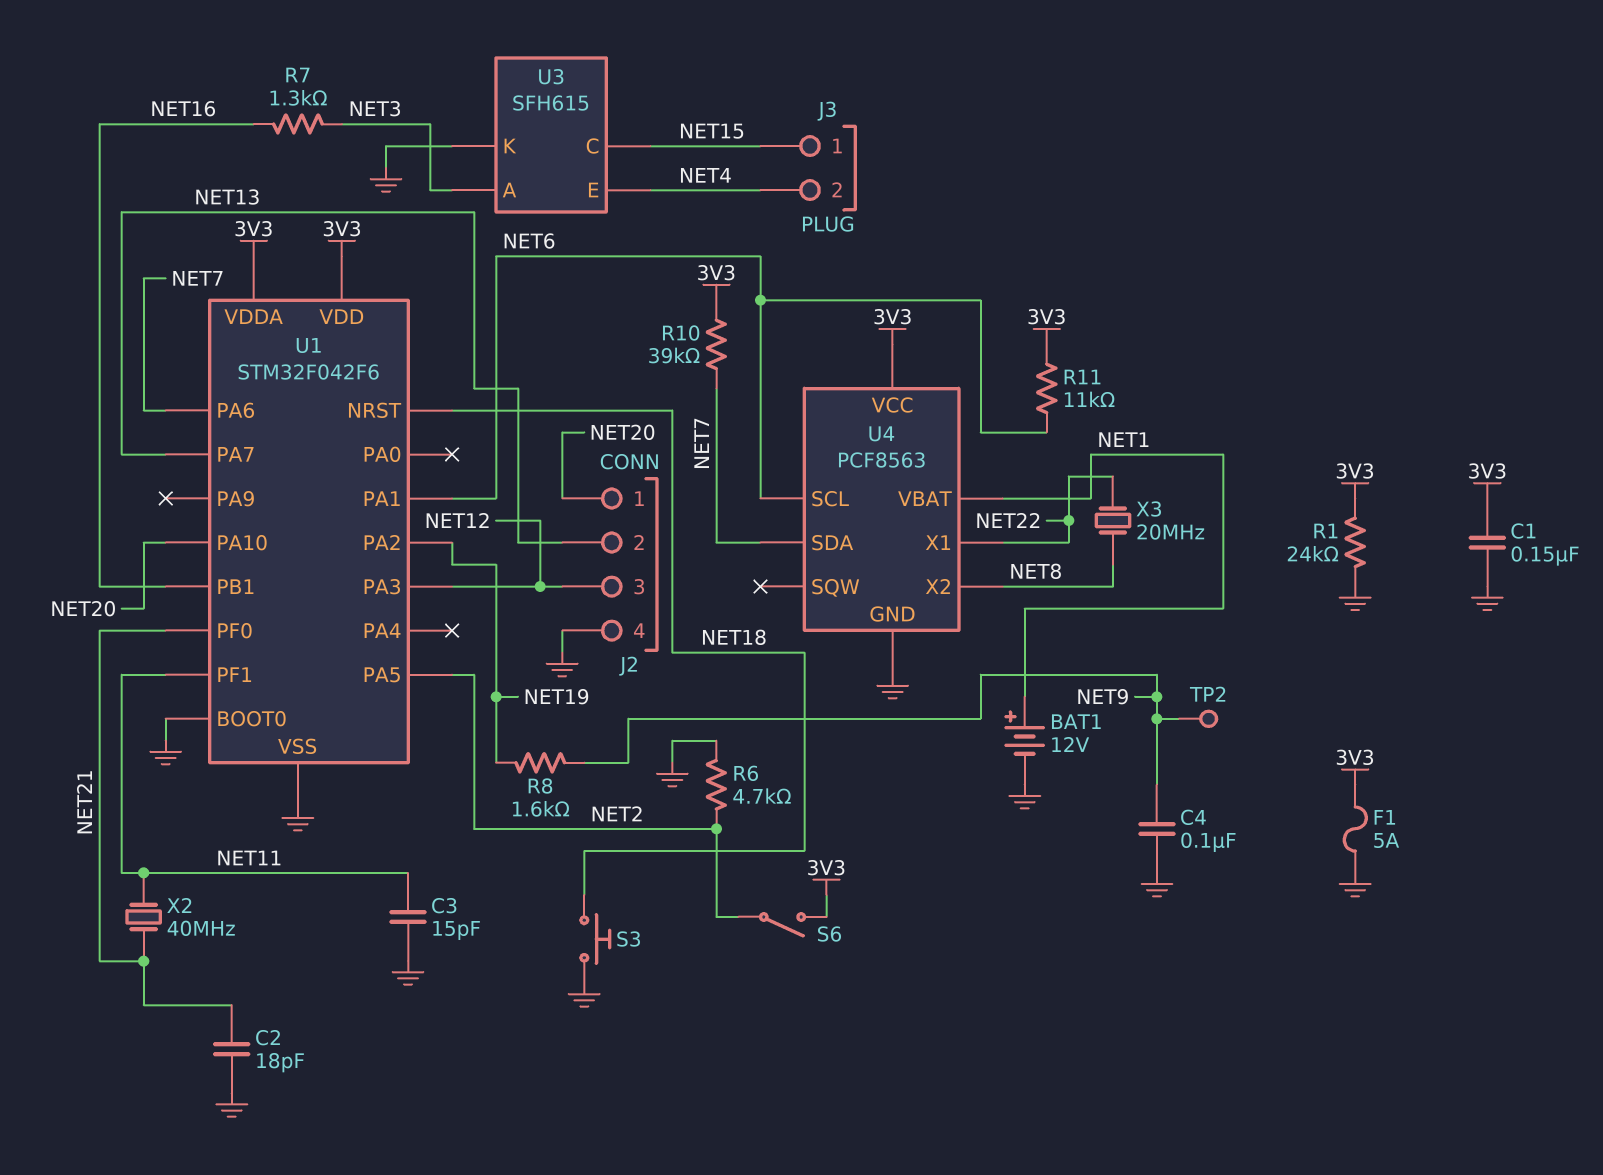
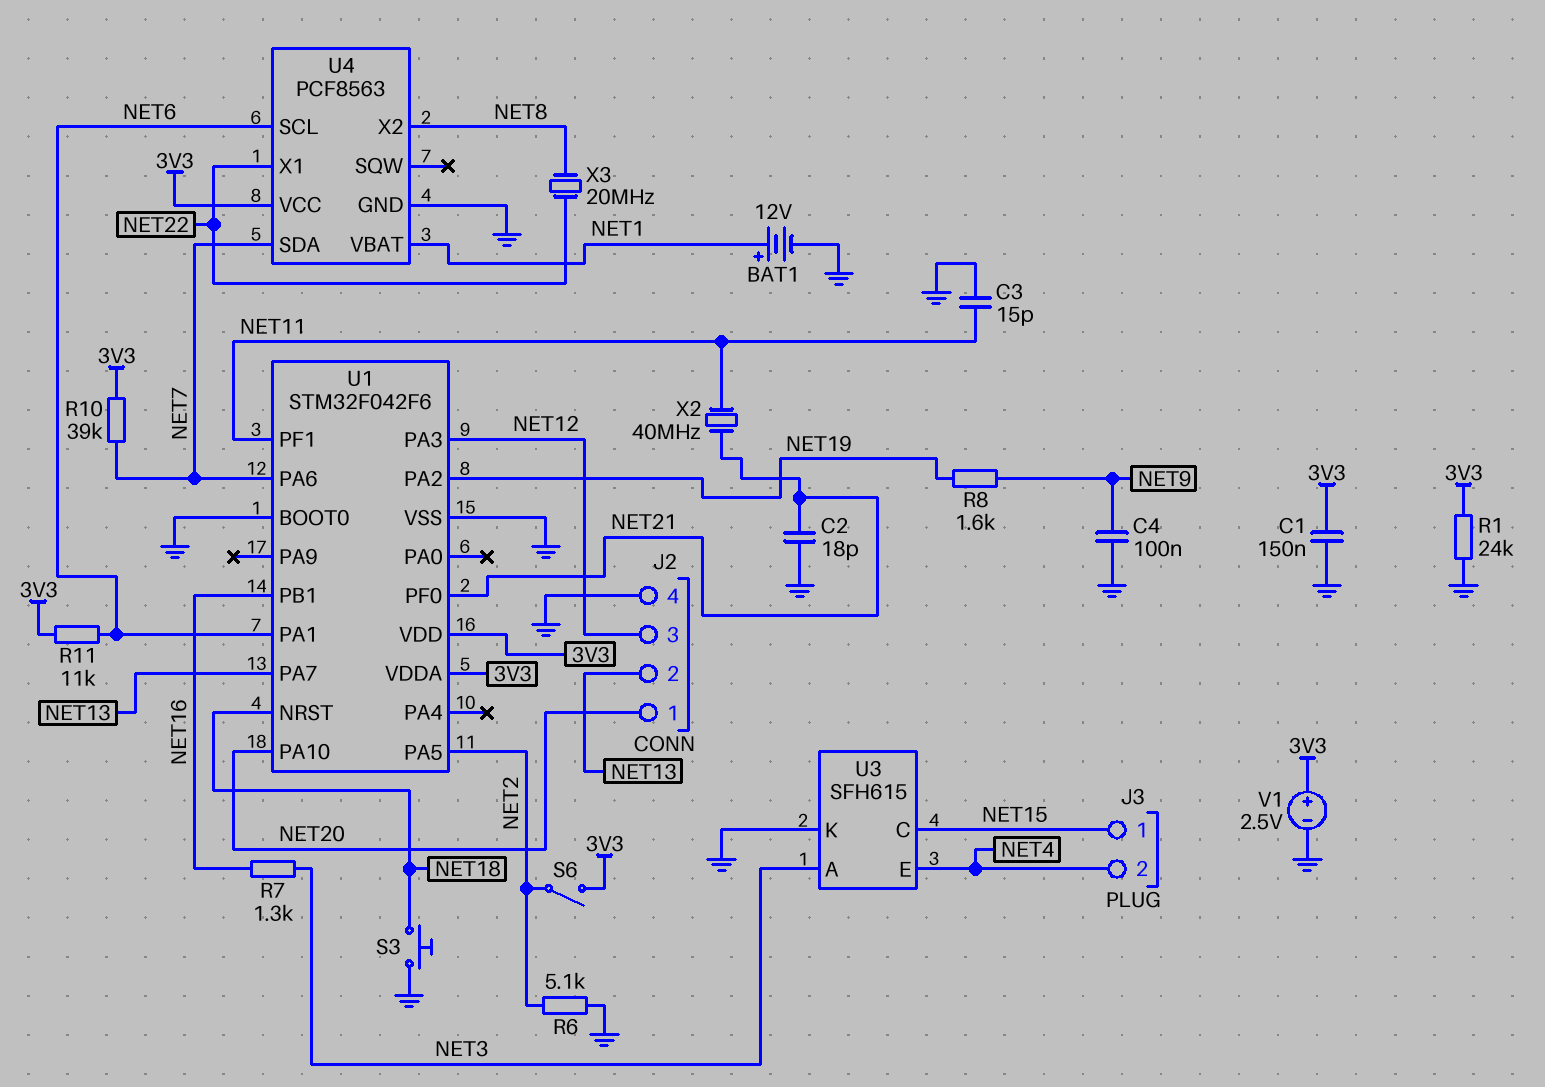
F1: 5A (3V3, GND) -> none
R6: 4.7k (GND, NET2) -> 5.1k (GND, NET2)
TP2: test point (NET9) -> none
V1: none -> 2.5V (plus 3V3, minus GND)

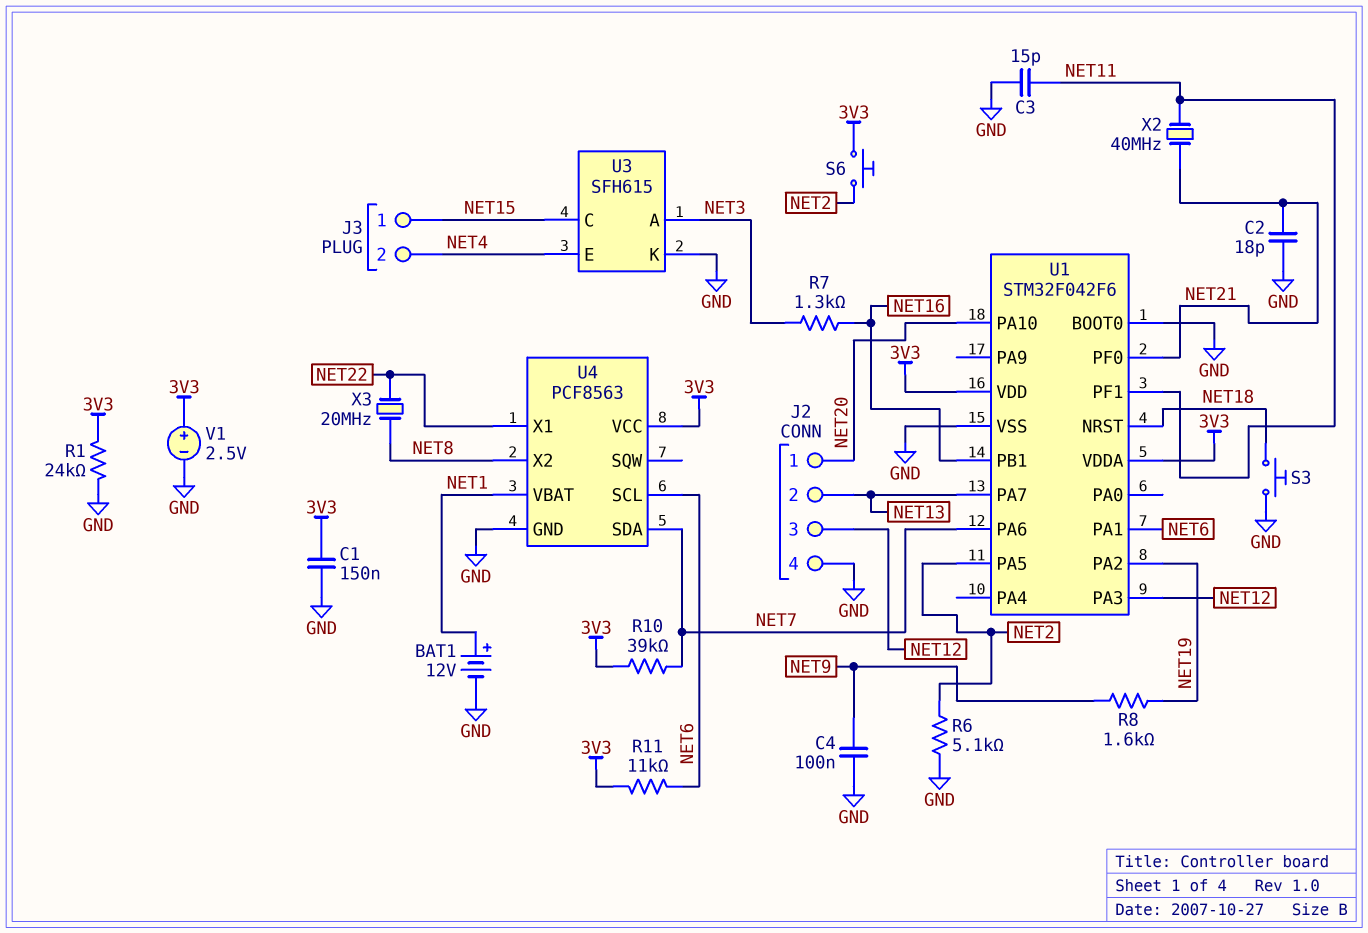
S6: switch (3V3, NET2) -> button (3V3, NET2)

